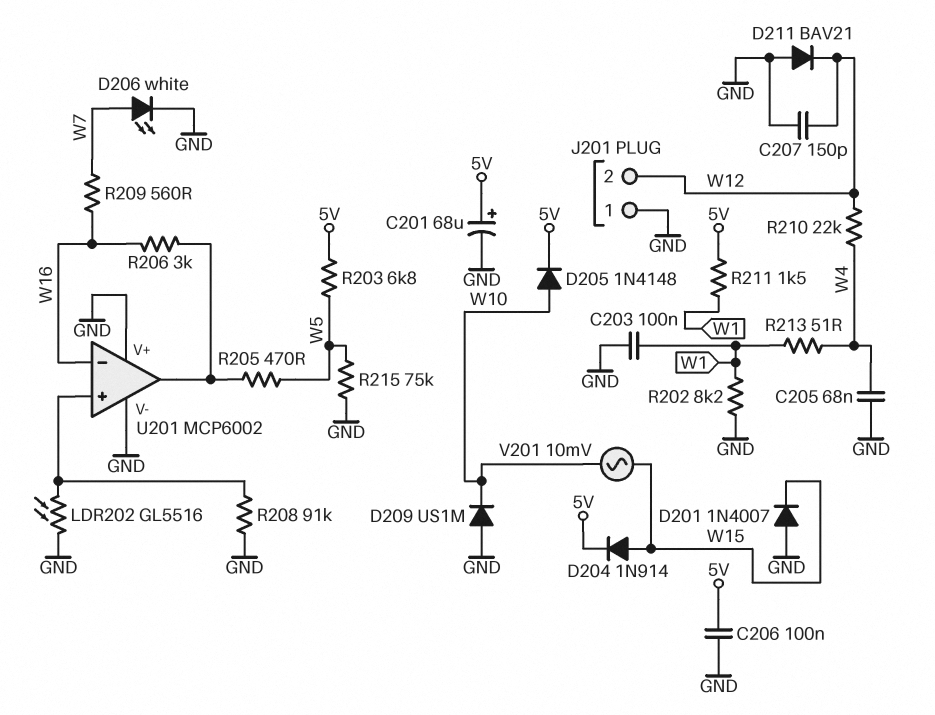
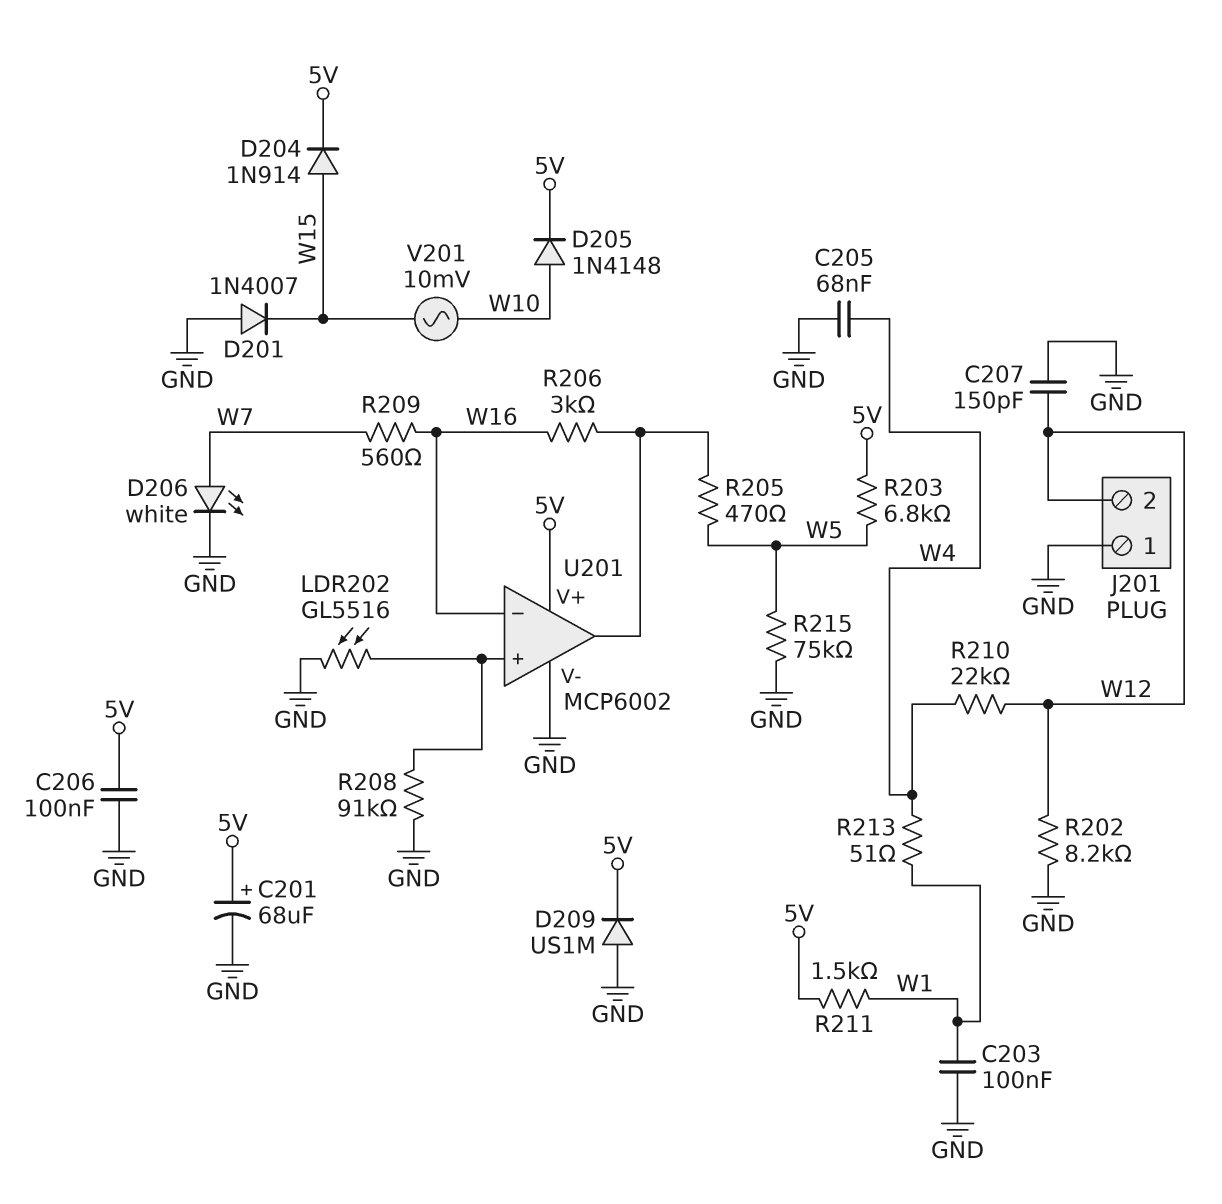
D209: diode US1M (A GND, K W10) -> diode US1M (A GND, K 5V)
D211: diode BAV21 (A GND, K W12) -> none
R202: 8.2k (GND, W1) -> 8.2k (GND, W12)
U201 pin V+: GND -> 5V

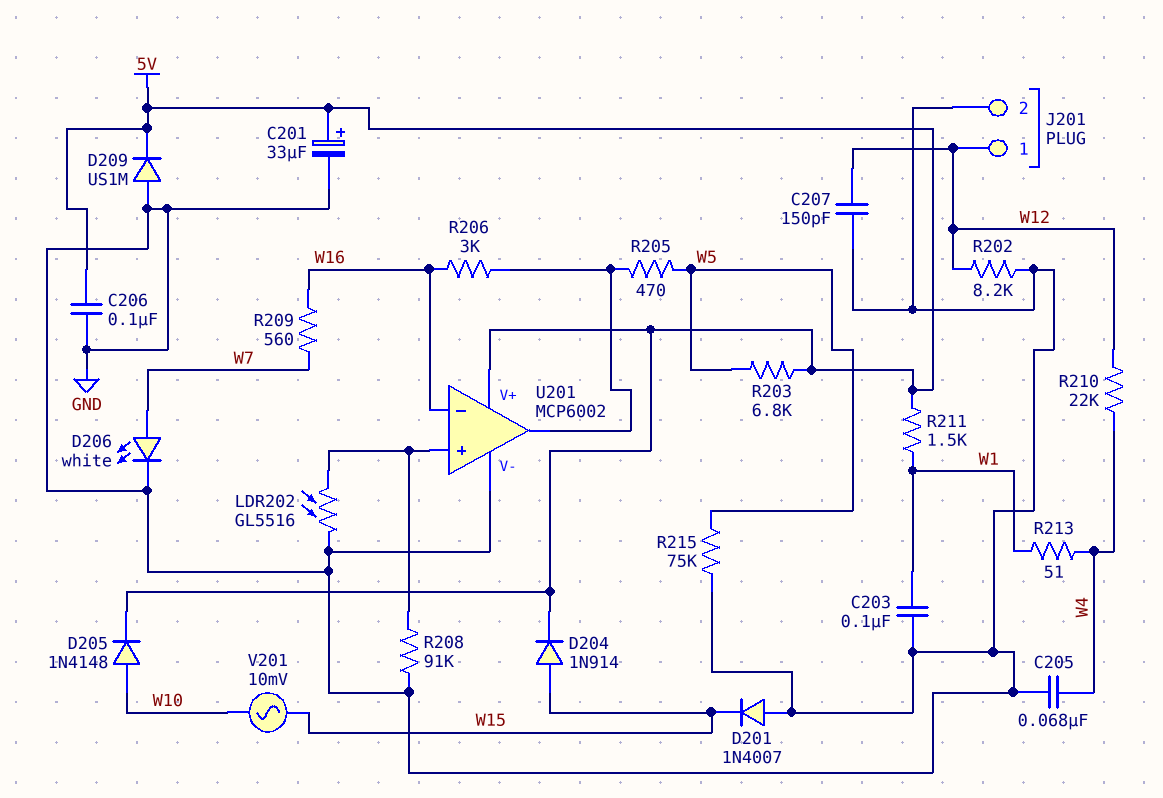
C201: 68uF (plus 5V, minus GND) -> 33uF (plus 5V, minus GND)
J201 pin 1: GND -> W12
J201 pin 2: W12 -> GND

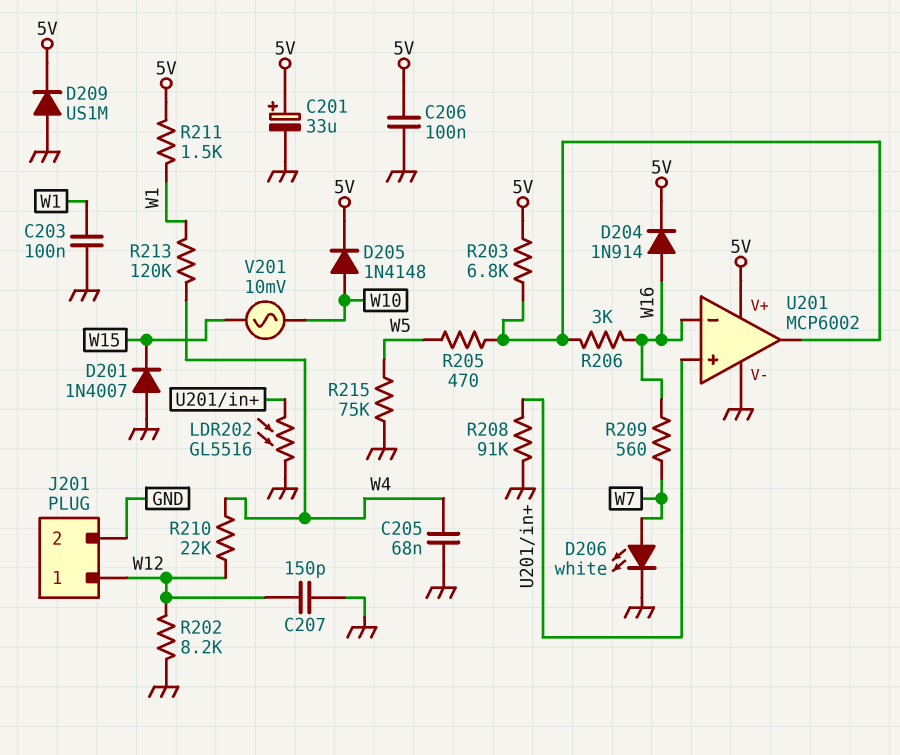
D204: diode 1N914 (A W15, K 5V) -> diode 1N914 (A W16, K 5V)
R203: 6.8k (5V, W5) -> 6.8k (5V, U201/out)
R213: 51 (W1, W4) -> 120k (W1, W4)

